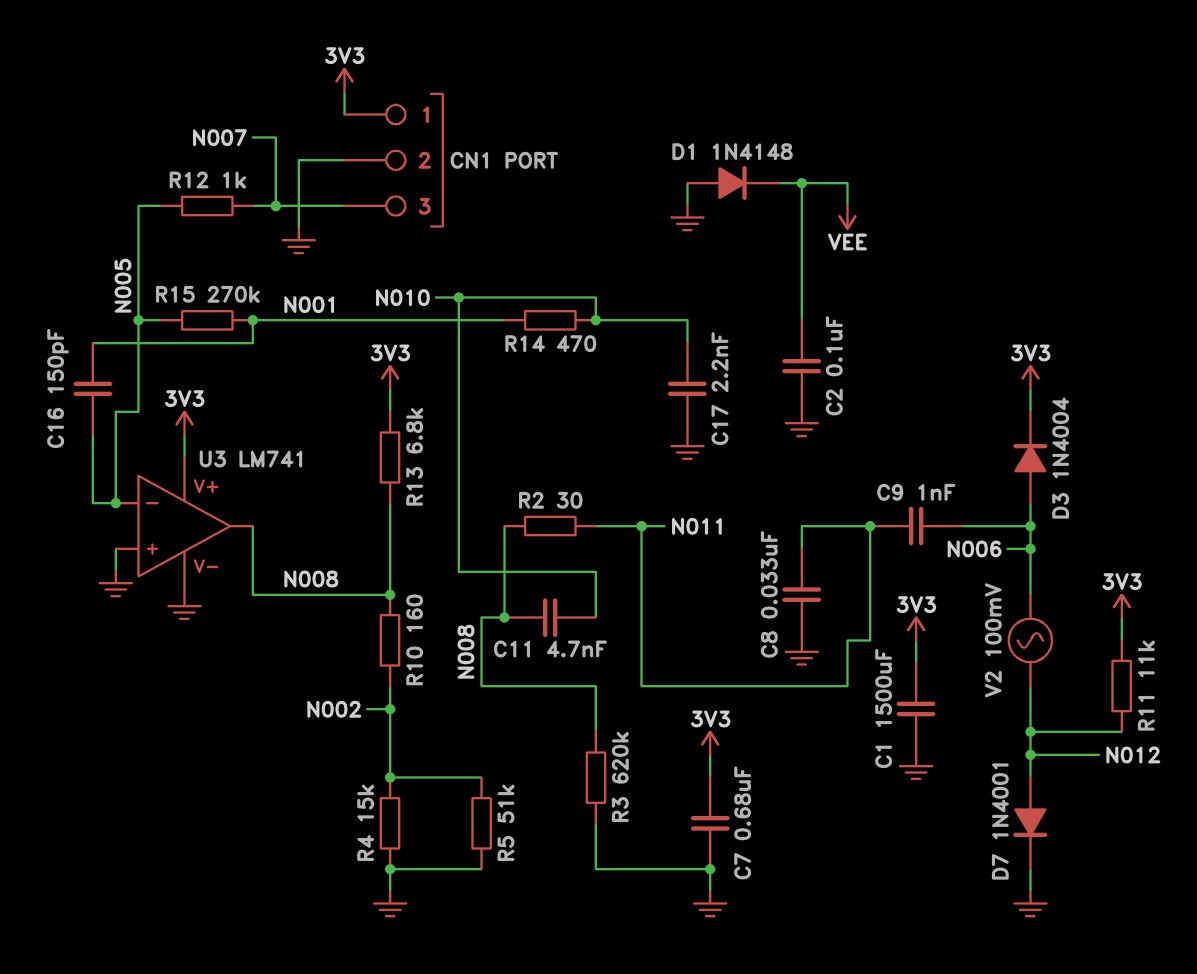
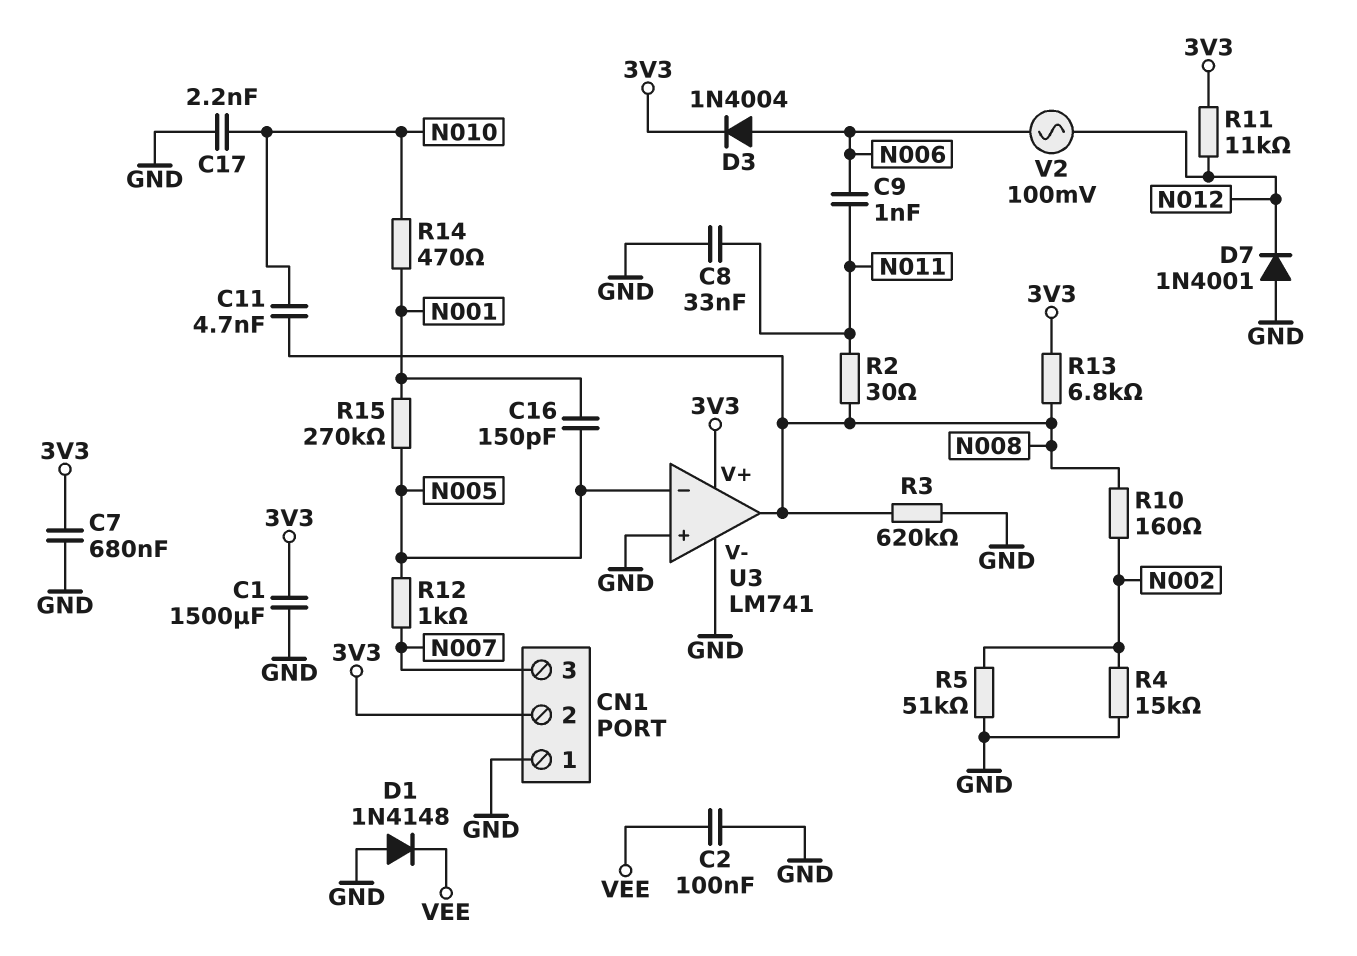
CN1 pin 1: 3V3 -> GND
CN1 pin 2: GND -> 3V3
D7: diode 1N4001 (A N012, K GND) -> diode 1N4001 (A GND, K N012)

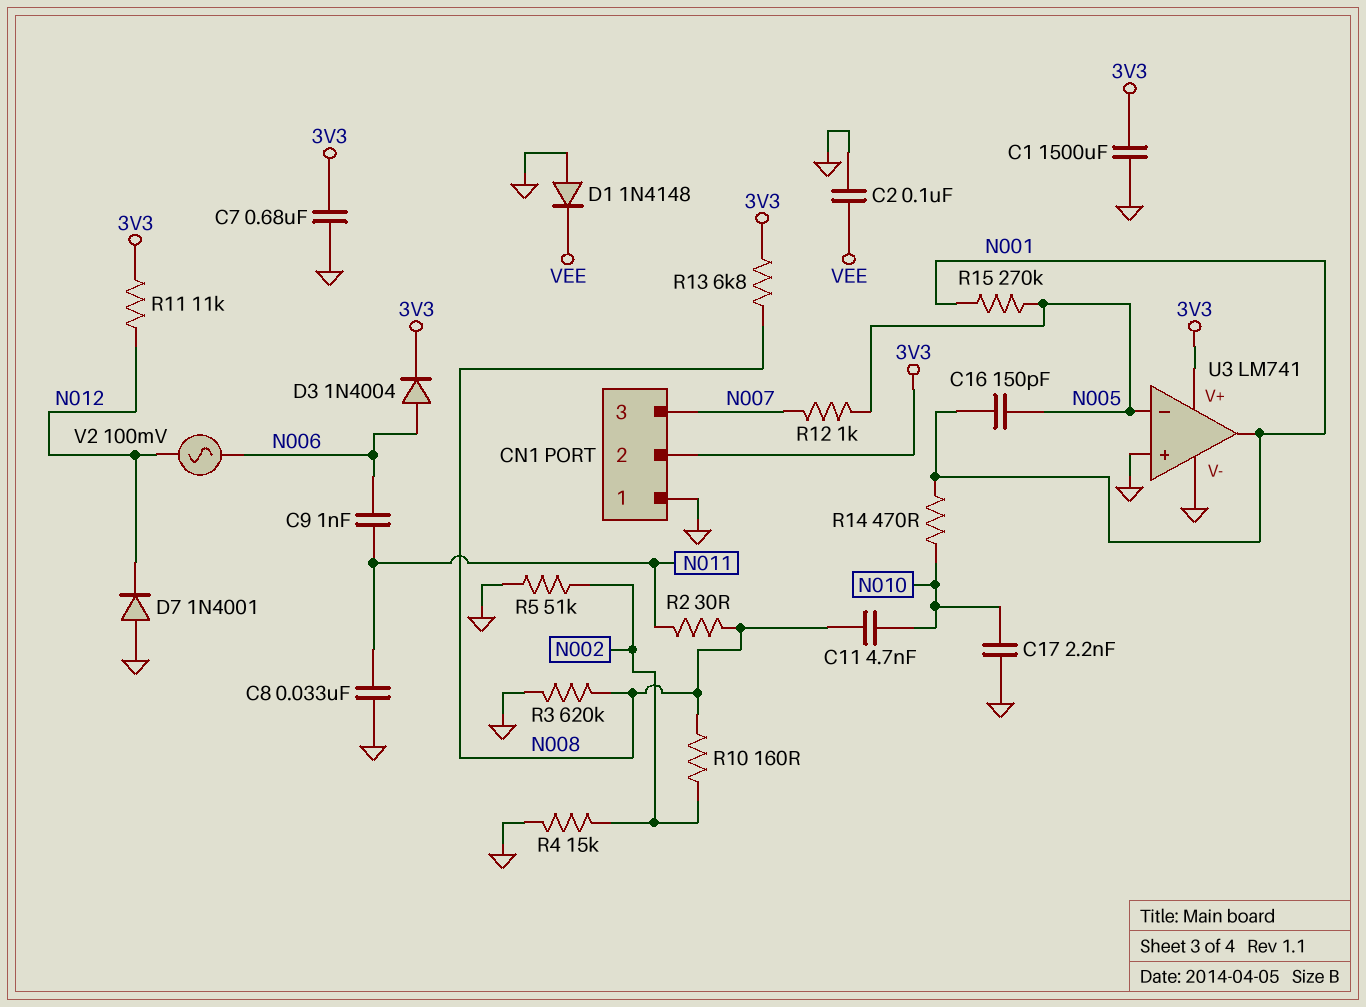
U3 pin out: N008 -> N001

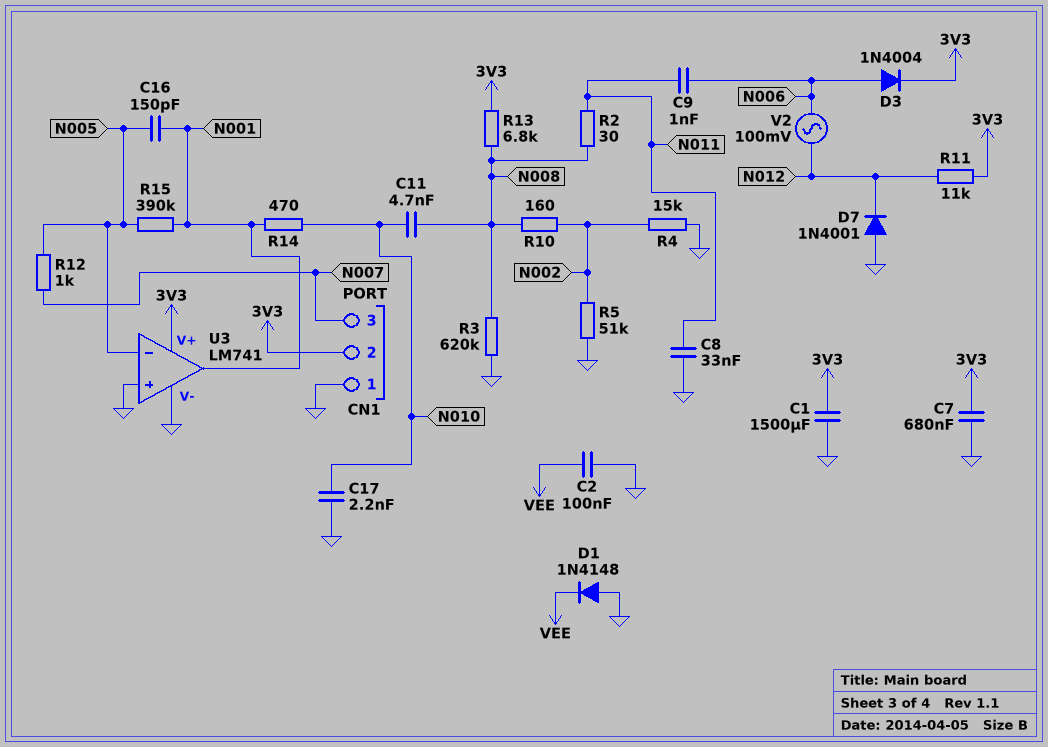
R15: 270k (N001, N005) -> 390k (N001, N005)

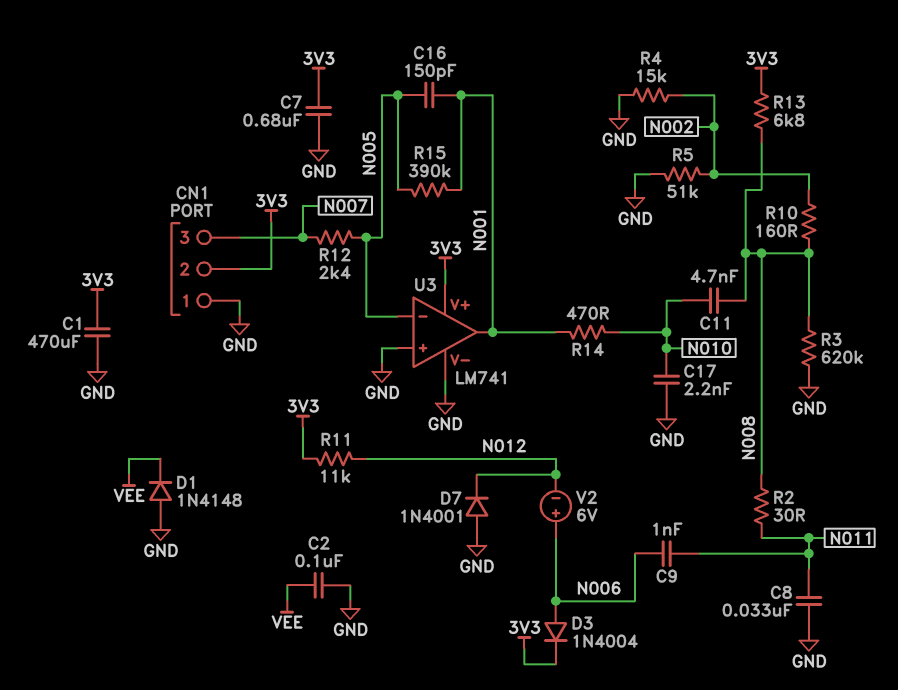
C1: 1500uF (3V3, GND) -> 470uF (3V3, GND)
R12: 1k (N005, N007) -> 2.4k (N005, N007)
V2: AC 100mV (N006, N012) -> 6V (plus N006, minus N012)

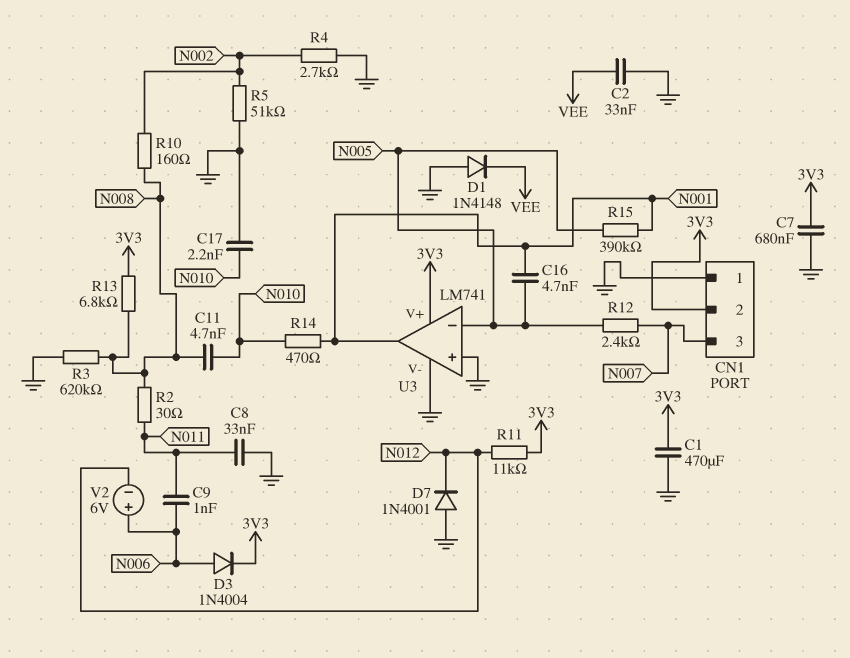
C2: 100nF (GND, VEE) -> 33nF (GND, VEE)
C16: 150pF (N001, N005) -> 4.7nF (N001, N005)
R4: 15k (GND, N002) -> 2.7k (GND, N002)

